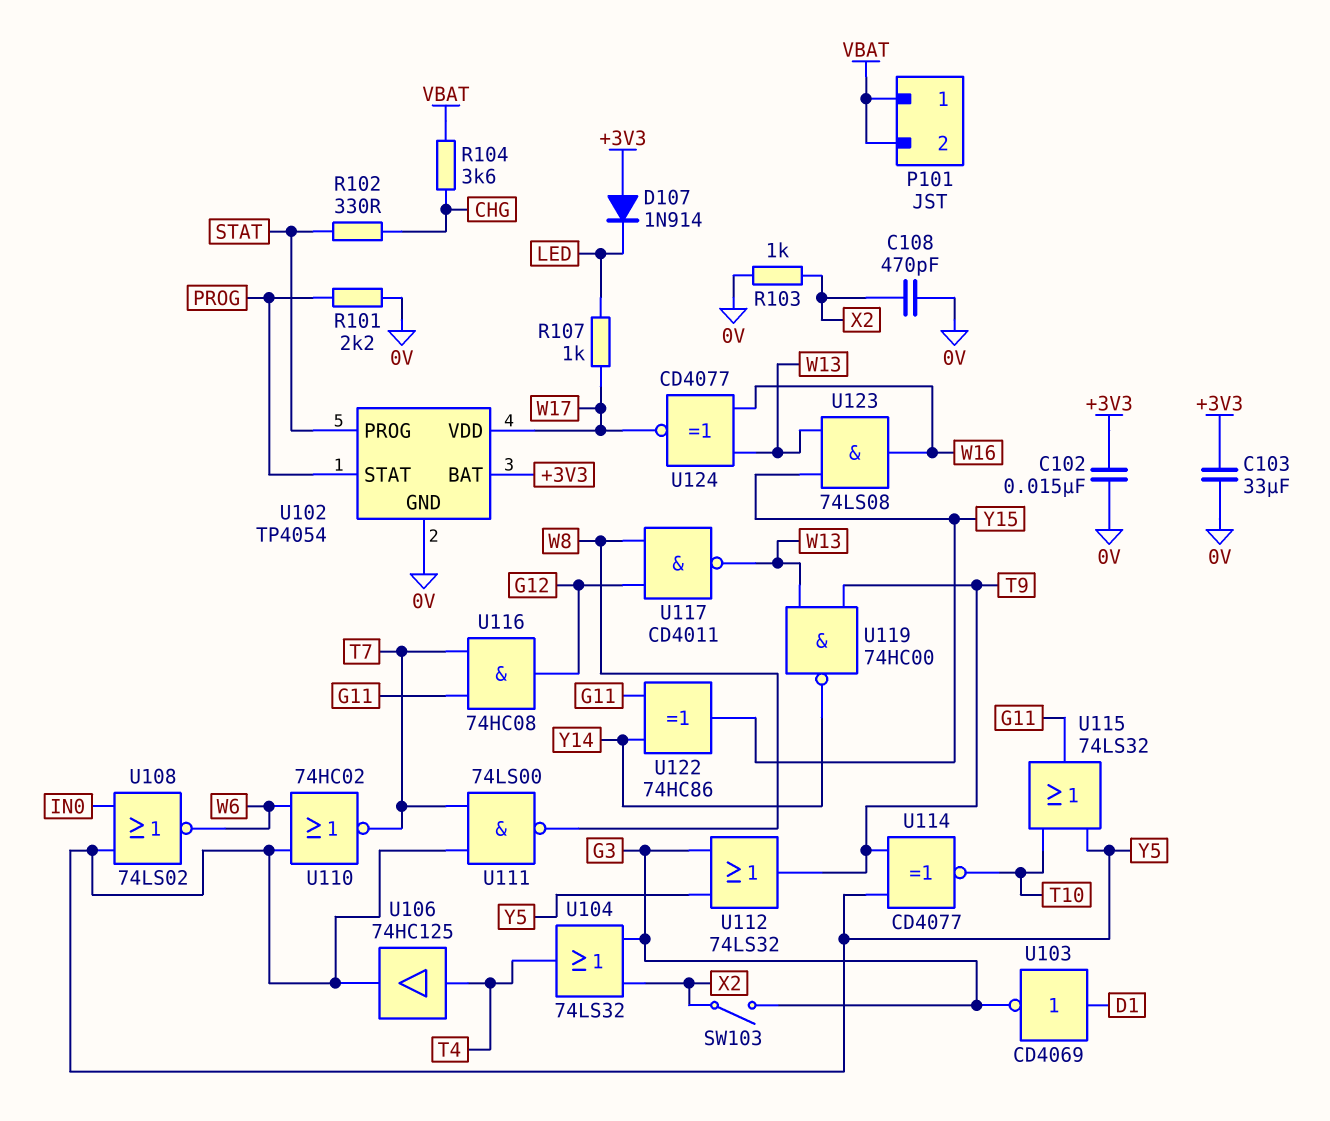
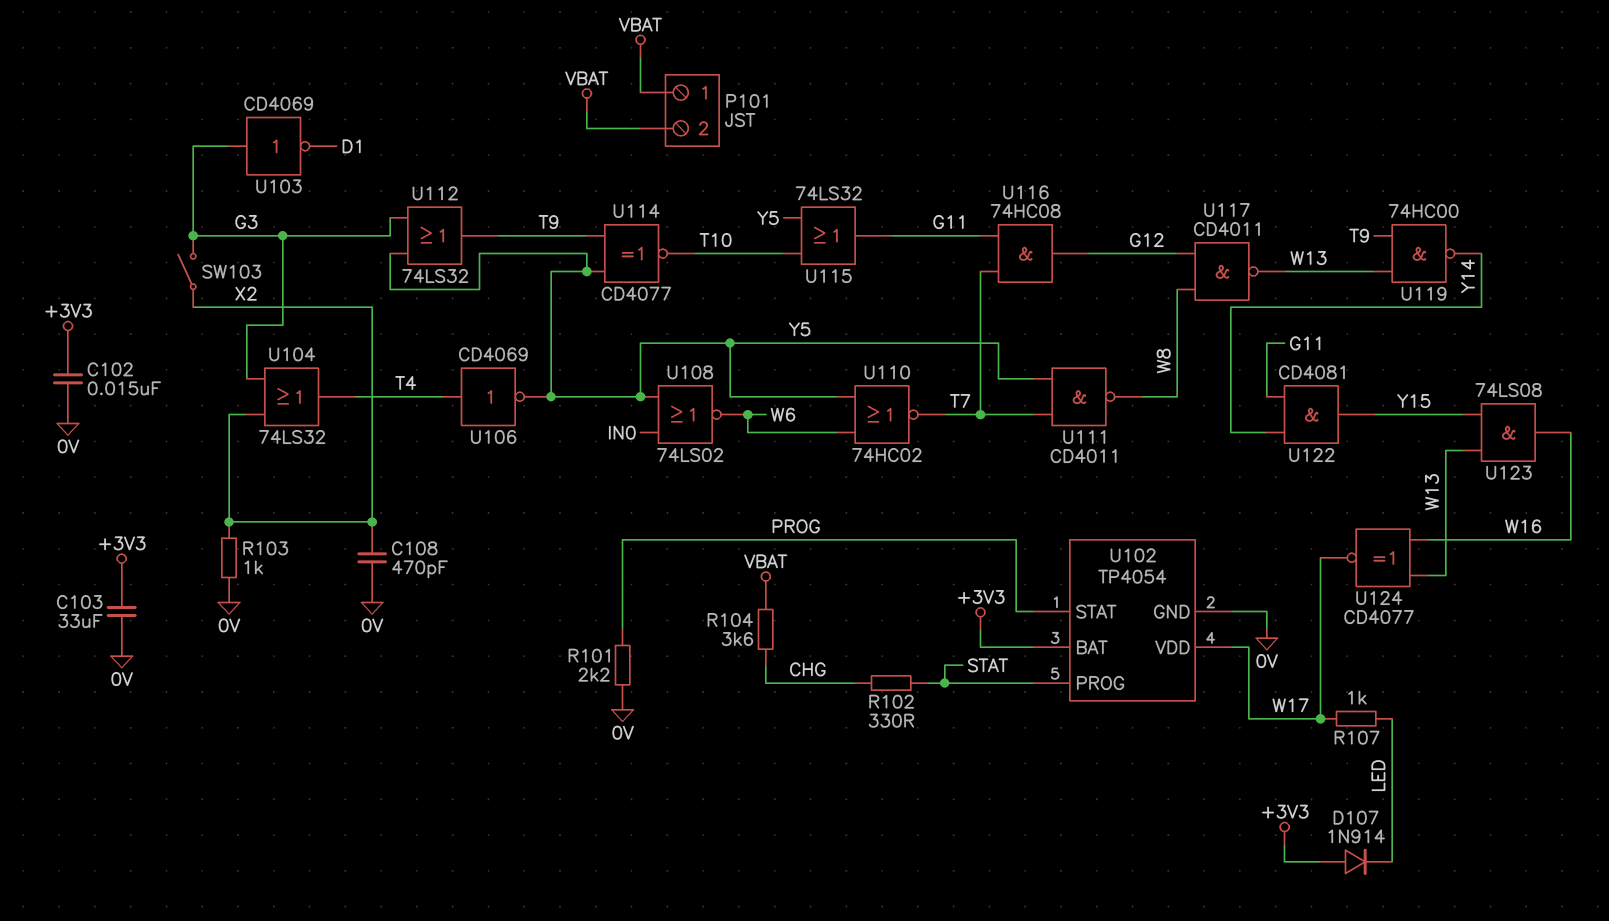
U103: NOT CD4069 (in D1, out G3) -> NOT CD4069 (in G3, out D1)
U106: buffer 74HC125 (in T4, out Y5) -> NOT CD4069 (in T4, out Y5)
U111: NAND 74LS00 (in T7, in Y5, out W8) -> NAND CD4011 (in T7, in Y5, out W8)
U122: XOR 74HC86 (in G11, in Y14, out Y15) -> AND CD4081 (in G11, in Y14, out Y15)

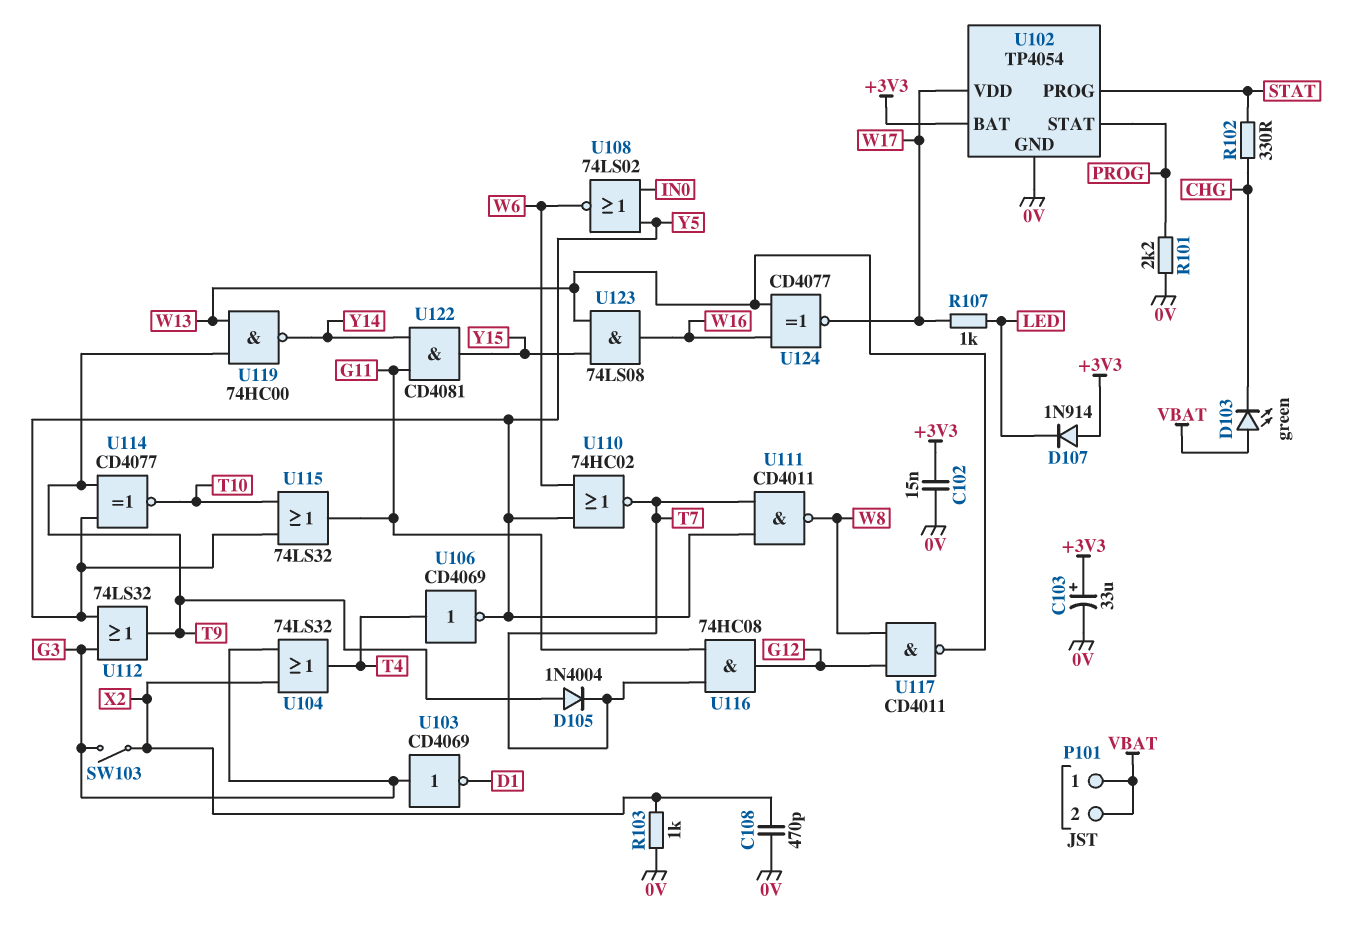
C103: 33uF (+3V3, 0V) -> 33uF (plus +3V3, minus 0V)
D103: none -> LED green (A VBAT, K CHG)
D105: none -> diode 1N4004 (A T9, K T7)
R104: 3.6k (CHG, VBAT) -> none

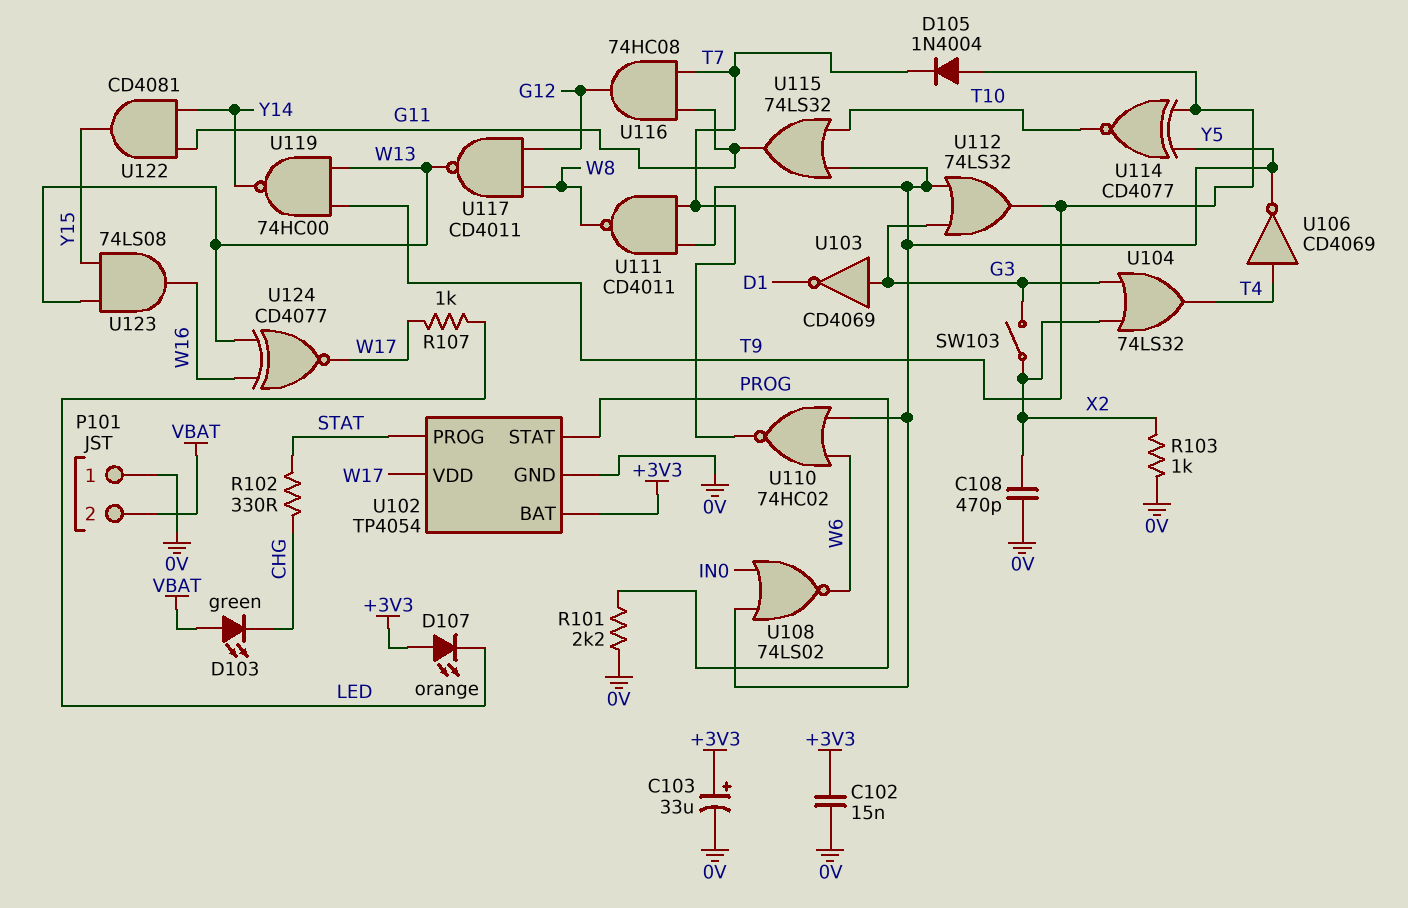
D107: diode 1N914 (A +3V3, K LED) -> LED orange (A +3V3, K LED)
P101 pin 1: VBAT -> 0V

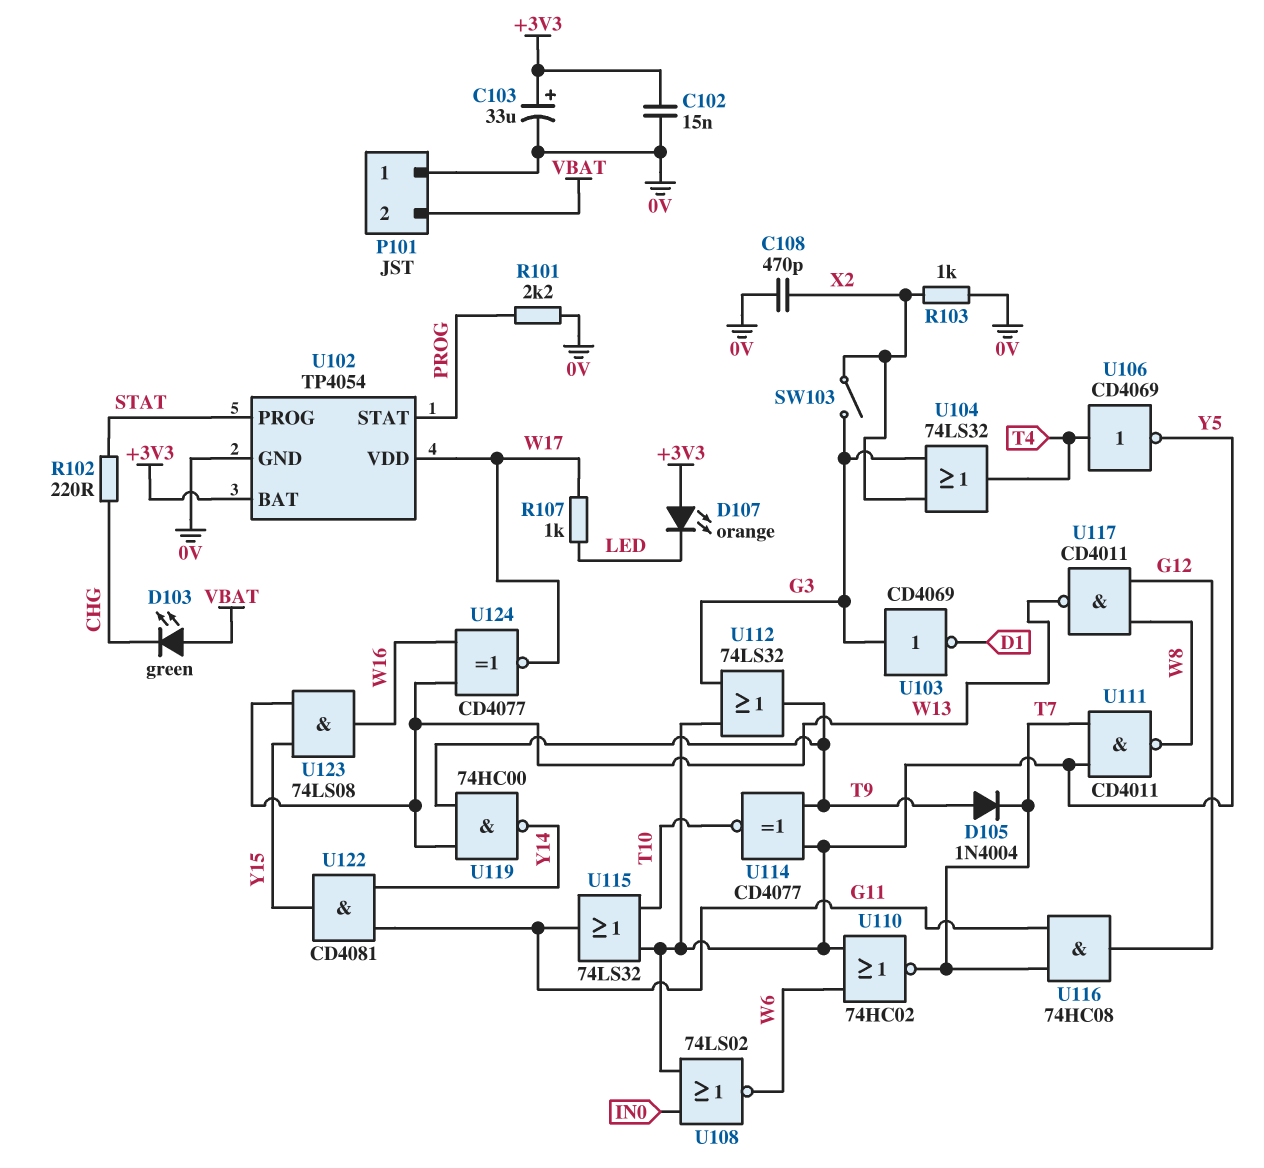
R102: 330 (CHG, STAT) -> 220 (CHG, STAT)

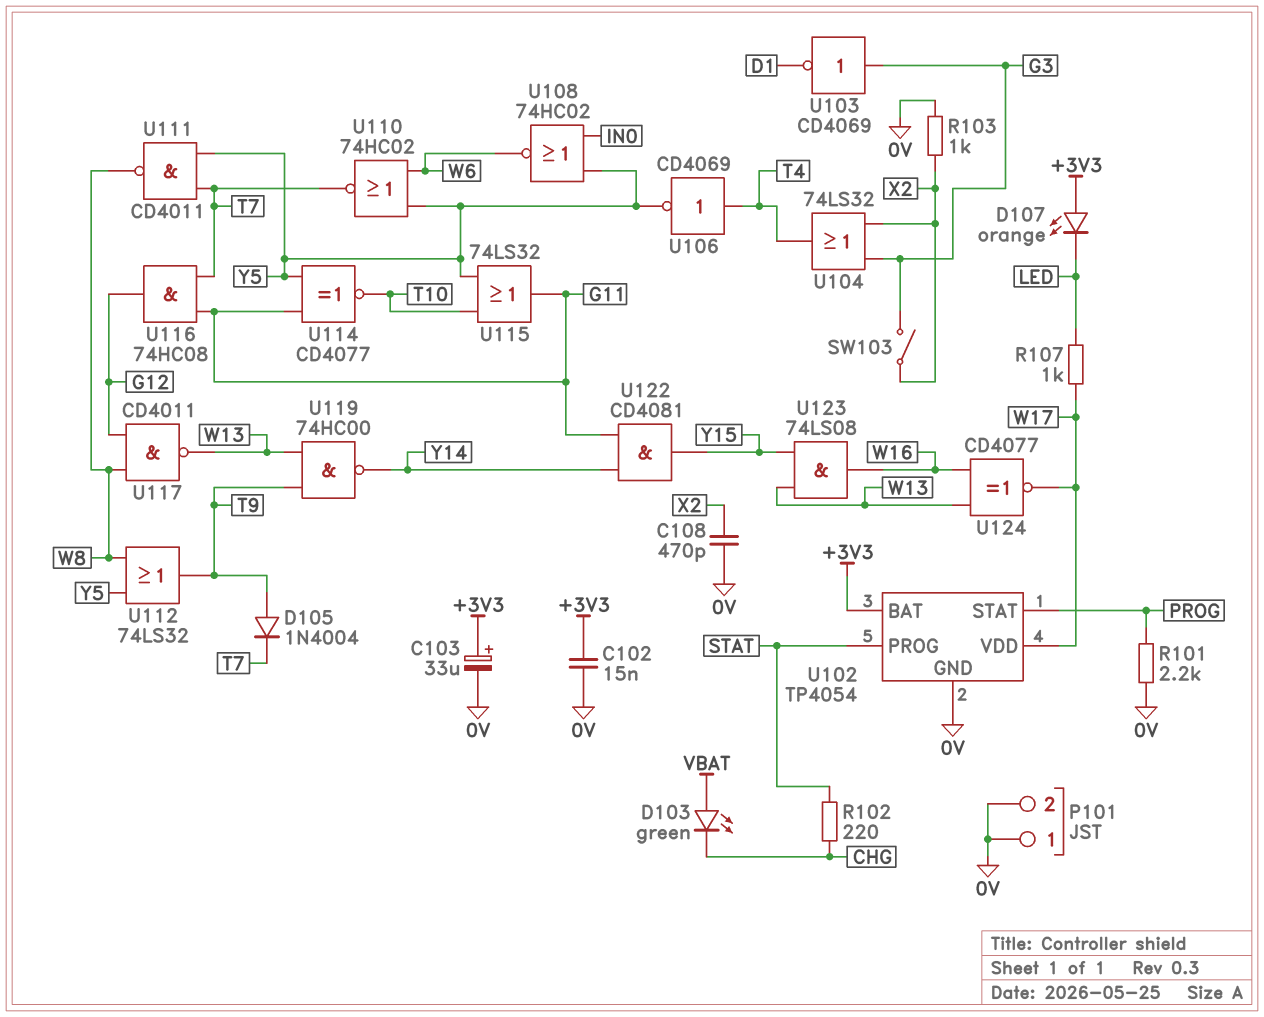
P101 pin 2: VBAT -> 0V
U108: NOR 74LS02 (in IN0, in Y5, out W6) -> NOR 74HC02 (in IN0, in Y5, out W6)
U112: OR 74LS32 (in G3, in Y5, out T9) -> OR 74LS32 (in W8, in Y5, out T9)
U114: XNOR CD4077 (in T9, in Y5, out T10) -> XNOR CD4077 (in G11, in Y5, out T10)

